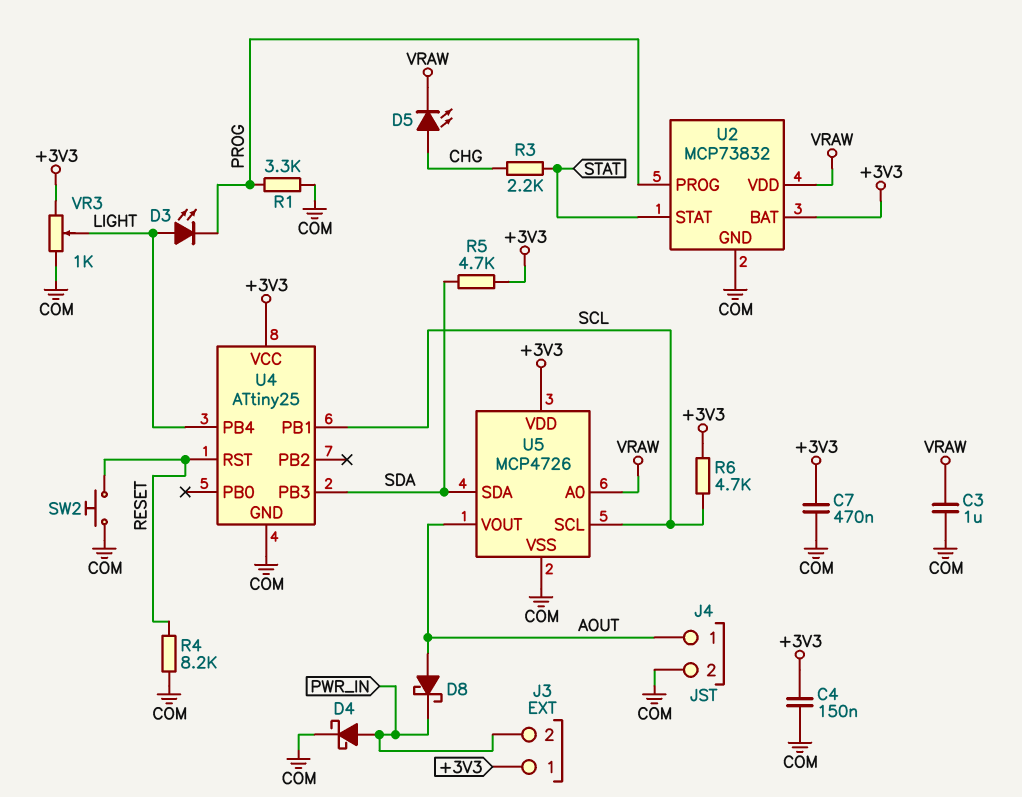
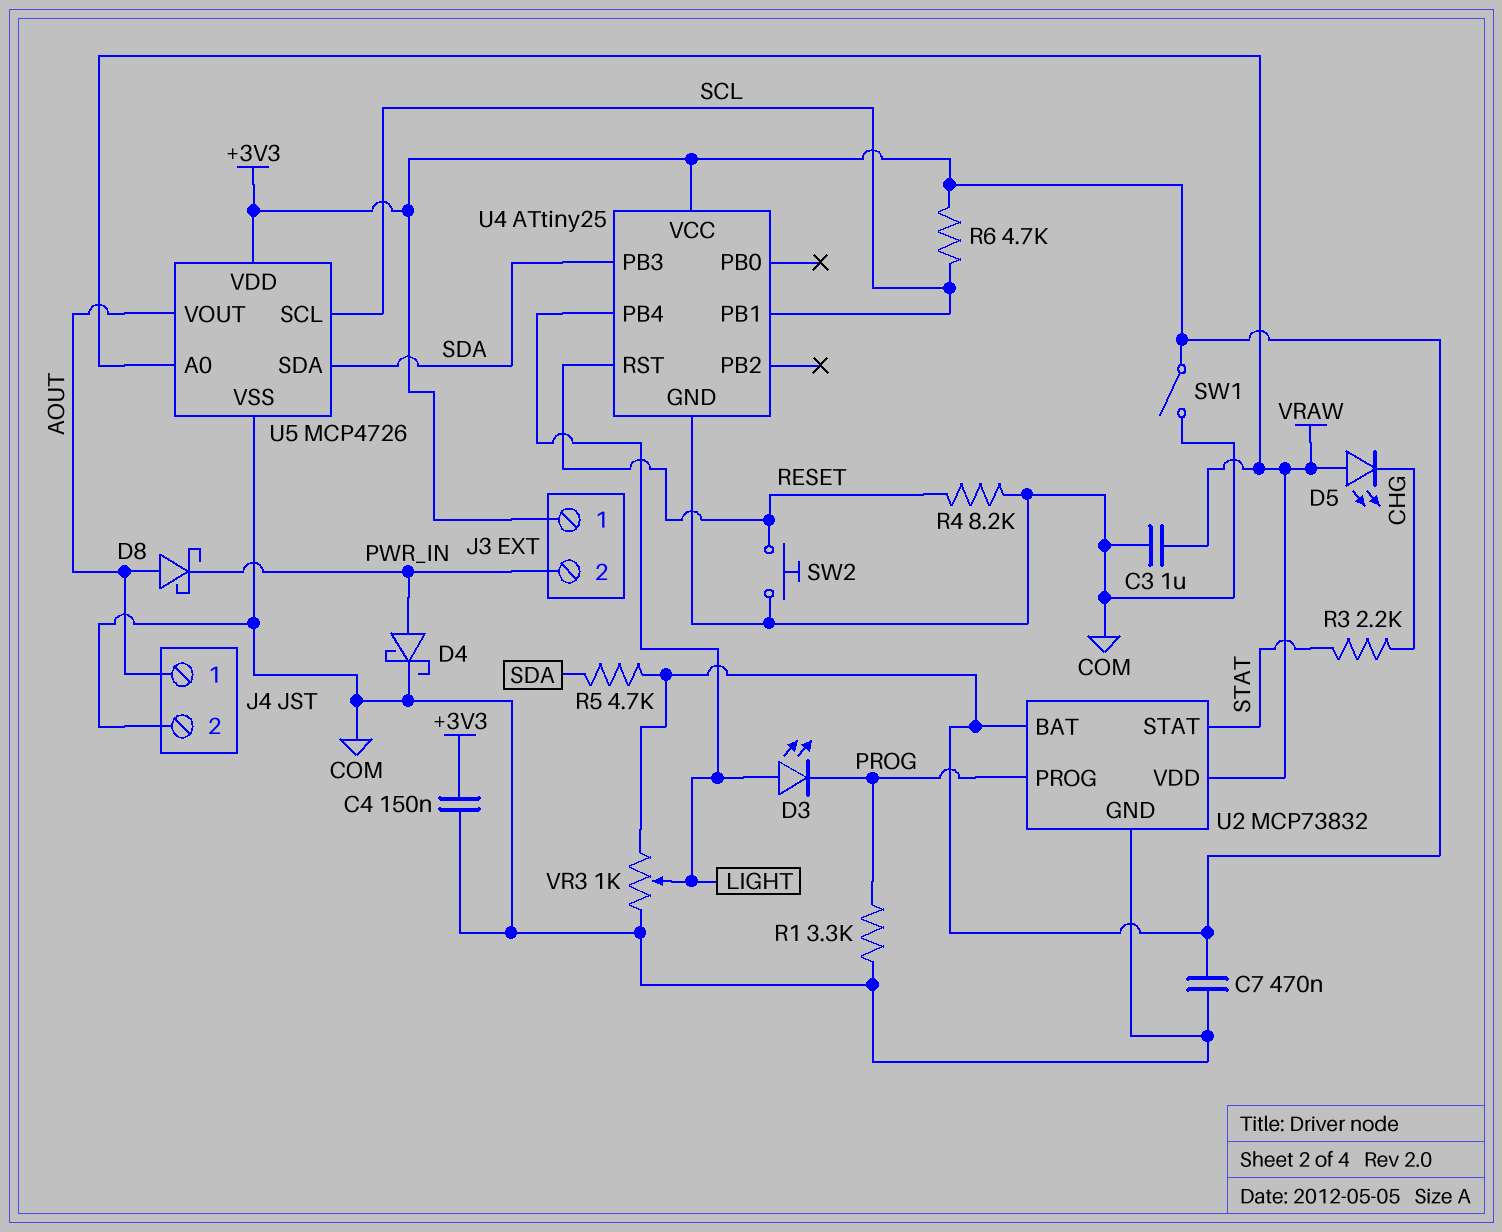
D5: LED (A CHG, K VRAW) -> LED (A VRAW, K CHG)
SW1: none -> switch (+3V3, COM)

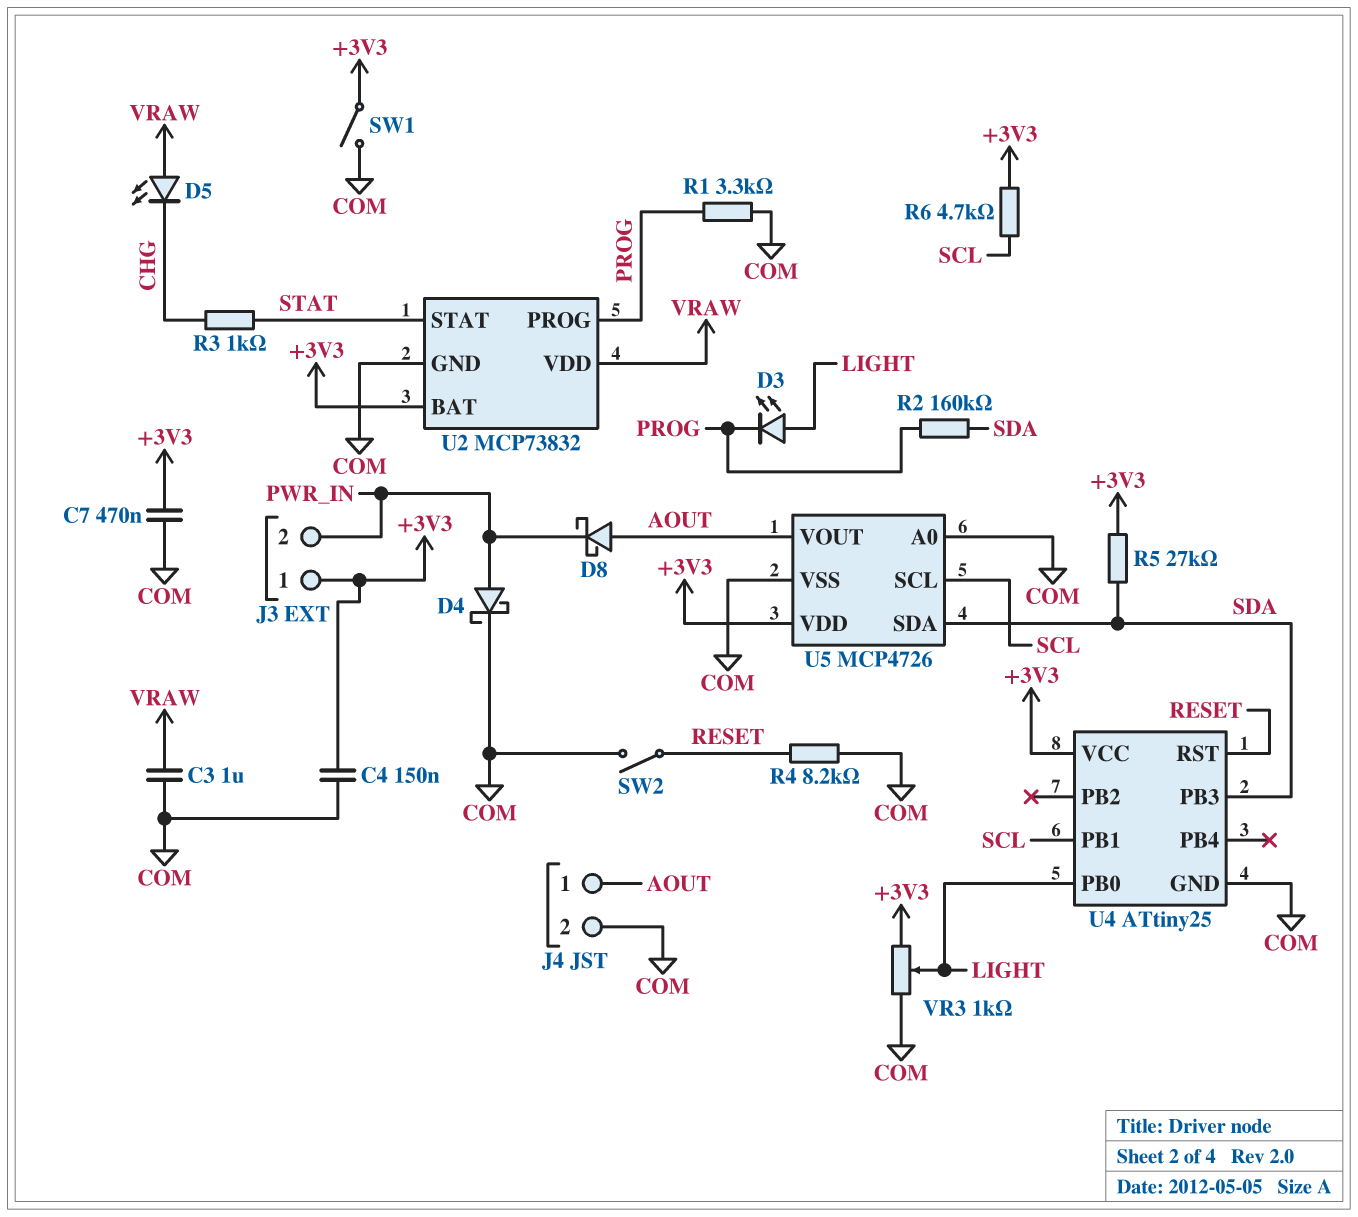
R2: none -> 160k (PROG, SDA)
R3: 2.2k (CHG, STAT) -> 1k (CHG, STAT)
R5: 4.7k (+3V3, SDA) -> 27k (+3V3, SDA)
SW2: button (COM, RESET) -> switch (COM, RESET)
U4 pin PB0: none -> LIGHT
U4 pin PB4: LIGHT -> none
U5 pin A0: VRAW -> COM

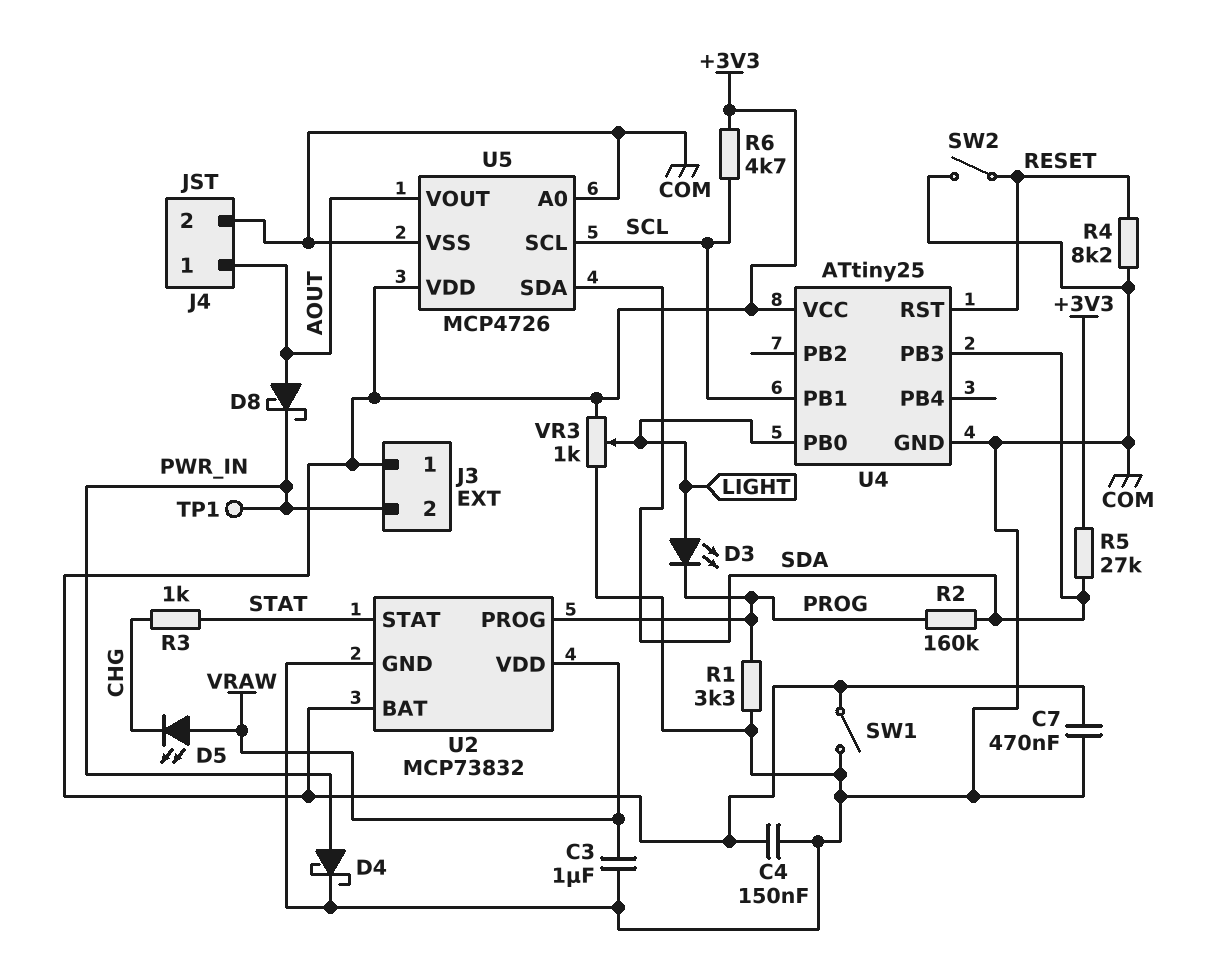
TP1: none -> test point (PWR_IN)

